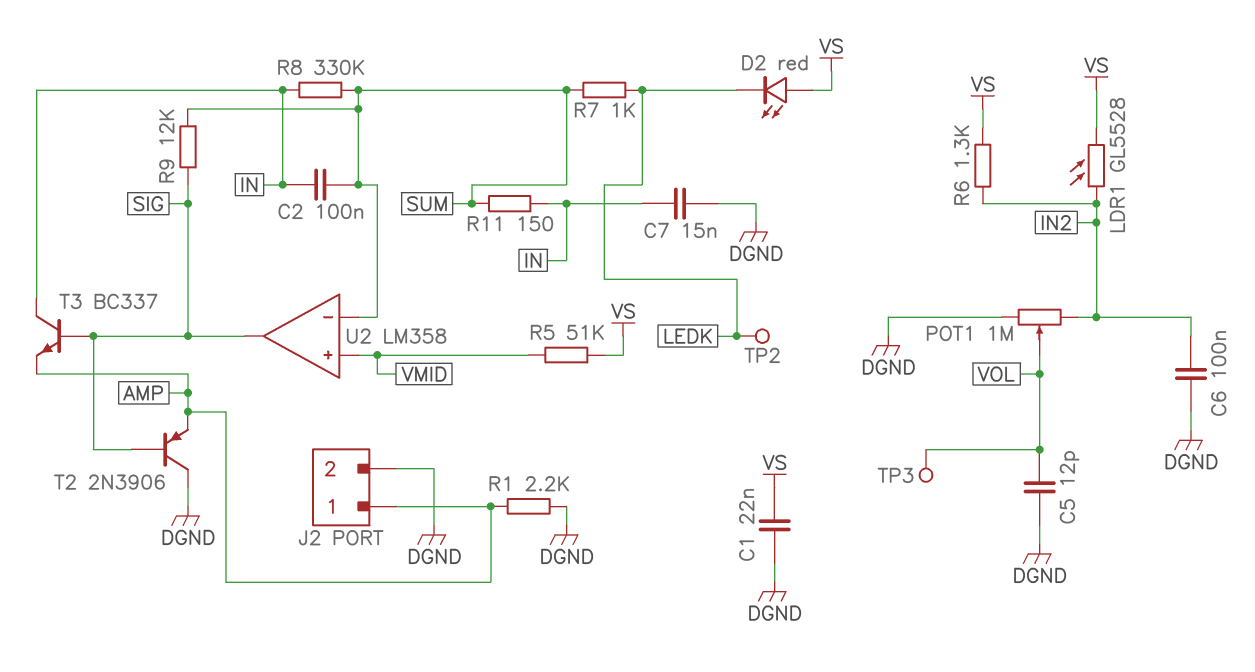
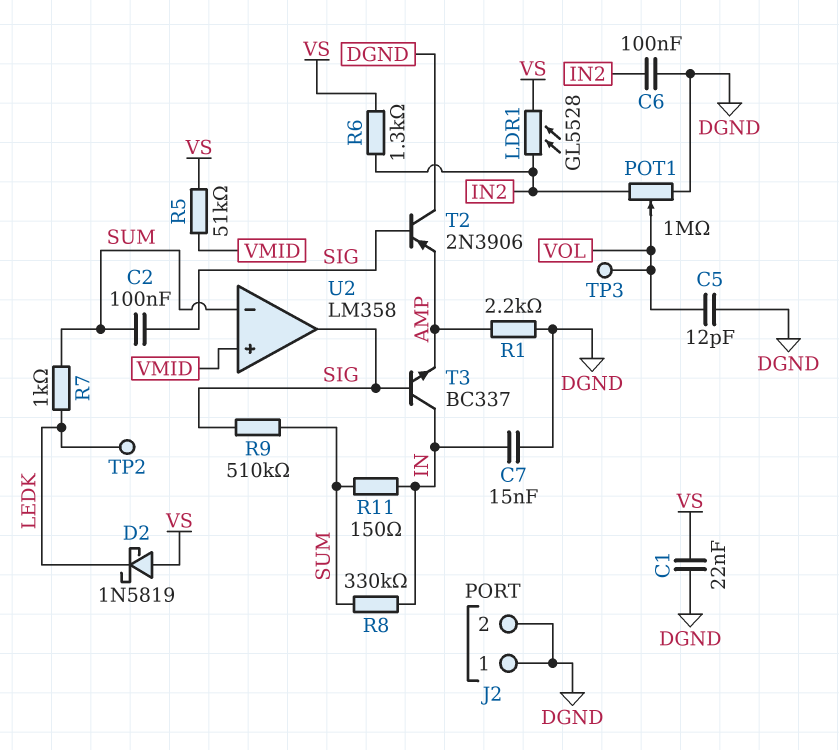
C2: 100nF (IN, SUM) -> 100nF (SIG, SUM)
D2: LED red (A VS, K LEDK) -> schottky 1N5819 (A VS, K LEDK)
J2 pin 1: AMP -> DGND
R9: 12k (SIG, SUM) -> 510k (SIG, SUM)

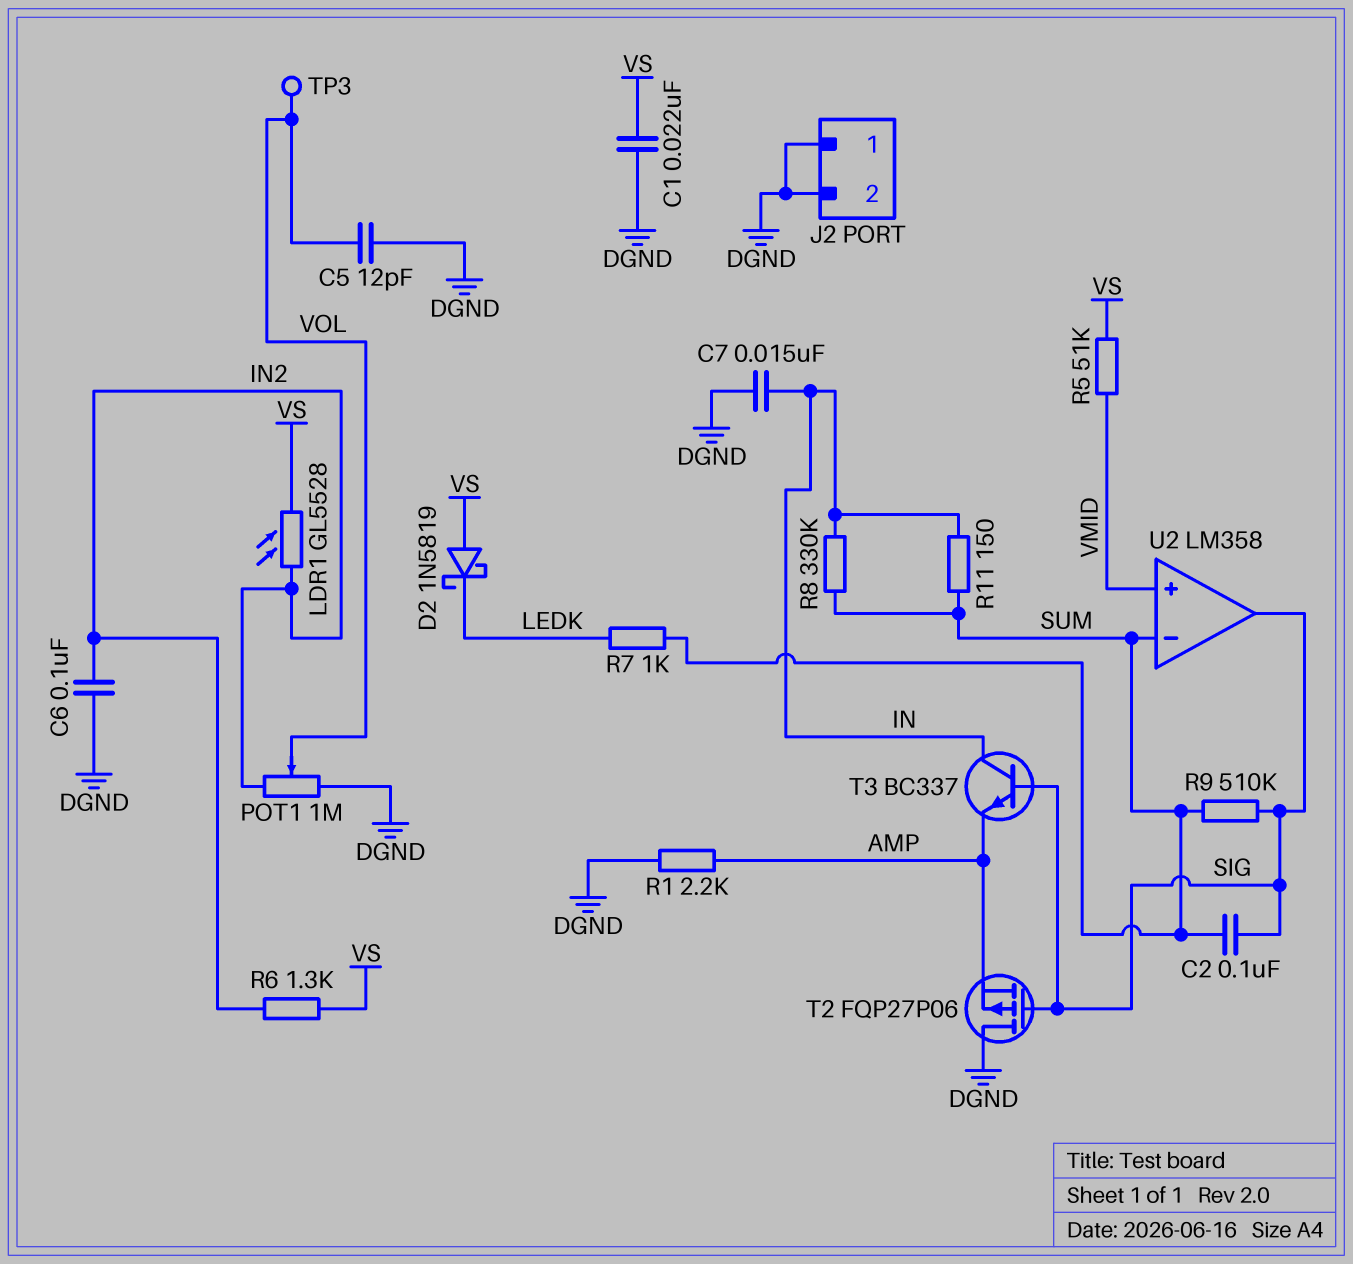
T2: PNP 2N3906 (B SIG, C DGND, E AMP) -> PMOS FQP27P06 (G SIG, D DGND, S AMP)
TP2: test point (LEDK) -> none

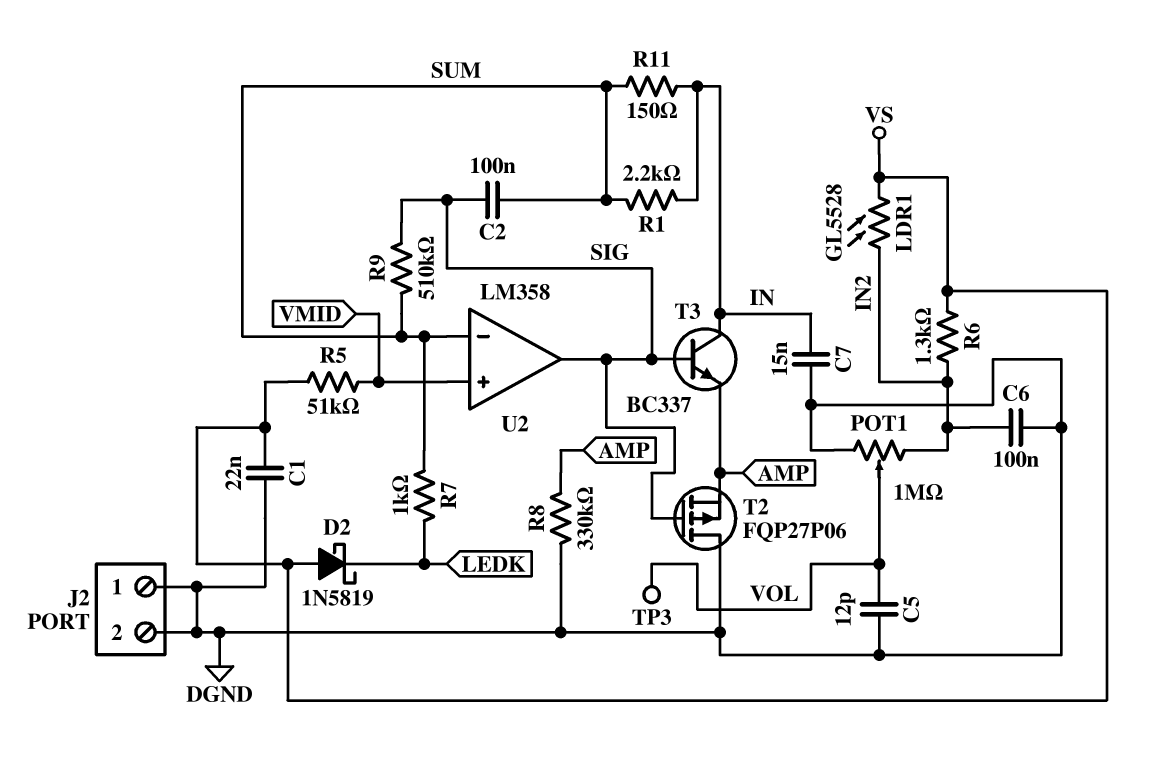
R1: 2.2k (AMP, DGND) -> 2.2k (IN, SUM)
R8: 330k (IN, SUM) -> 330k (AMP, DGND)

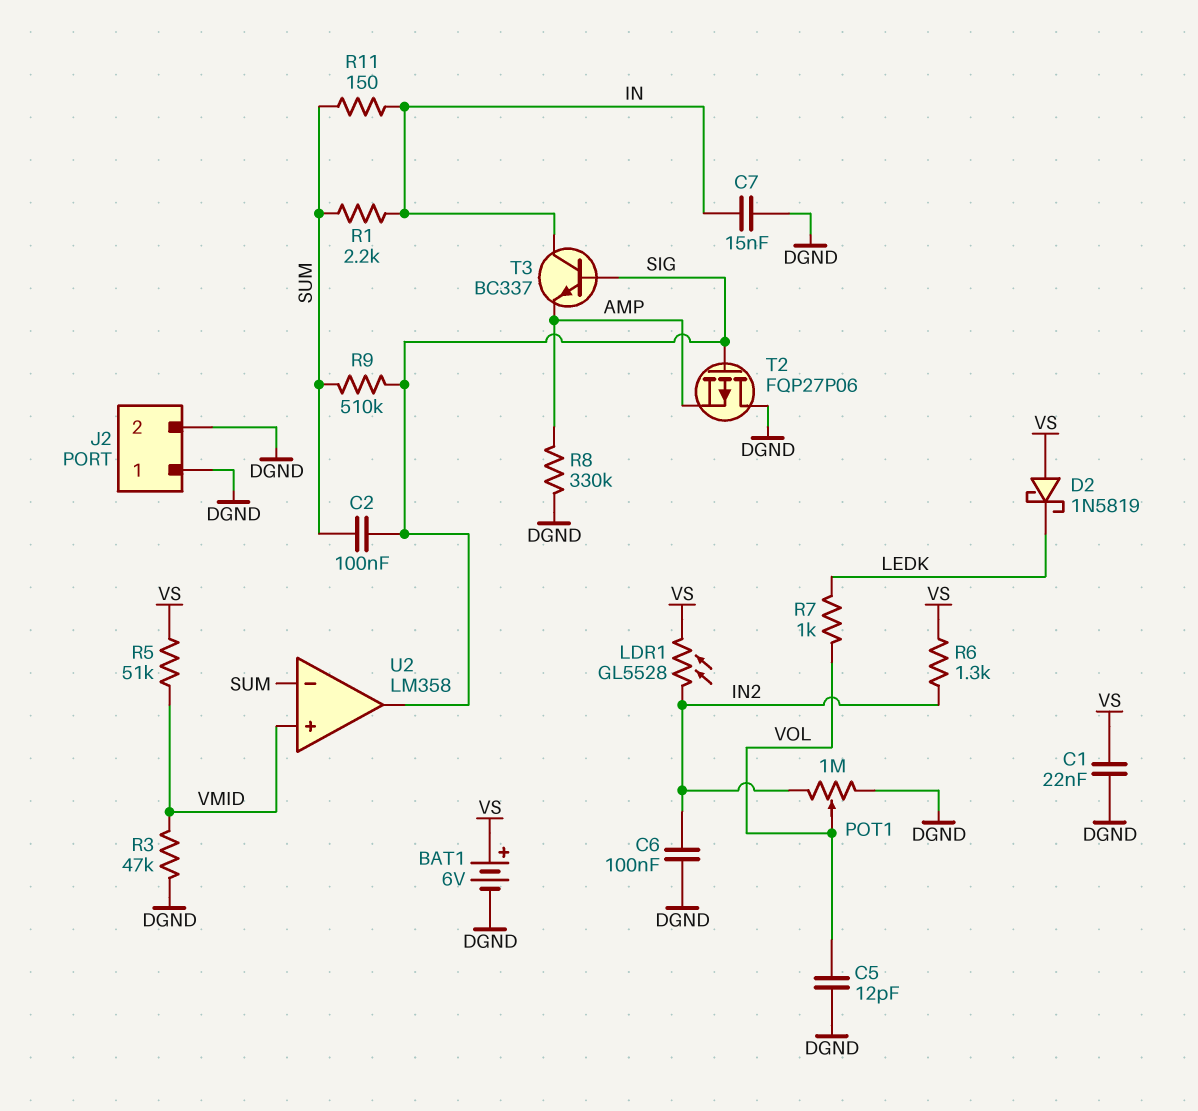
BAT1: none -> 6V (plus VS, minus DGND)
R3: none -> 47k (DGND, VMID)
R7: 1k (LEDK, SUM) -> 1k (LEDK, VOL)
TP3: test point (VOL) -> none

